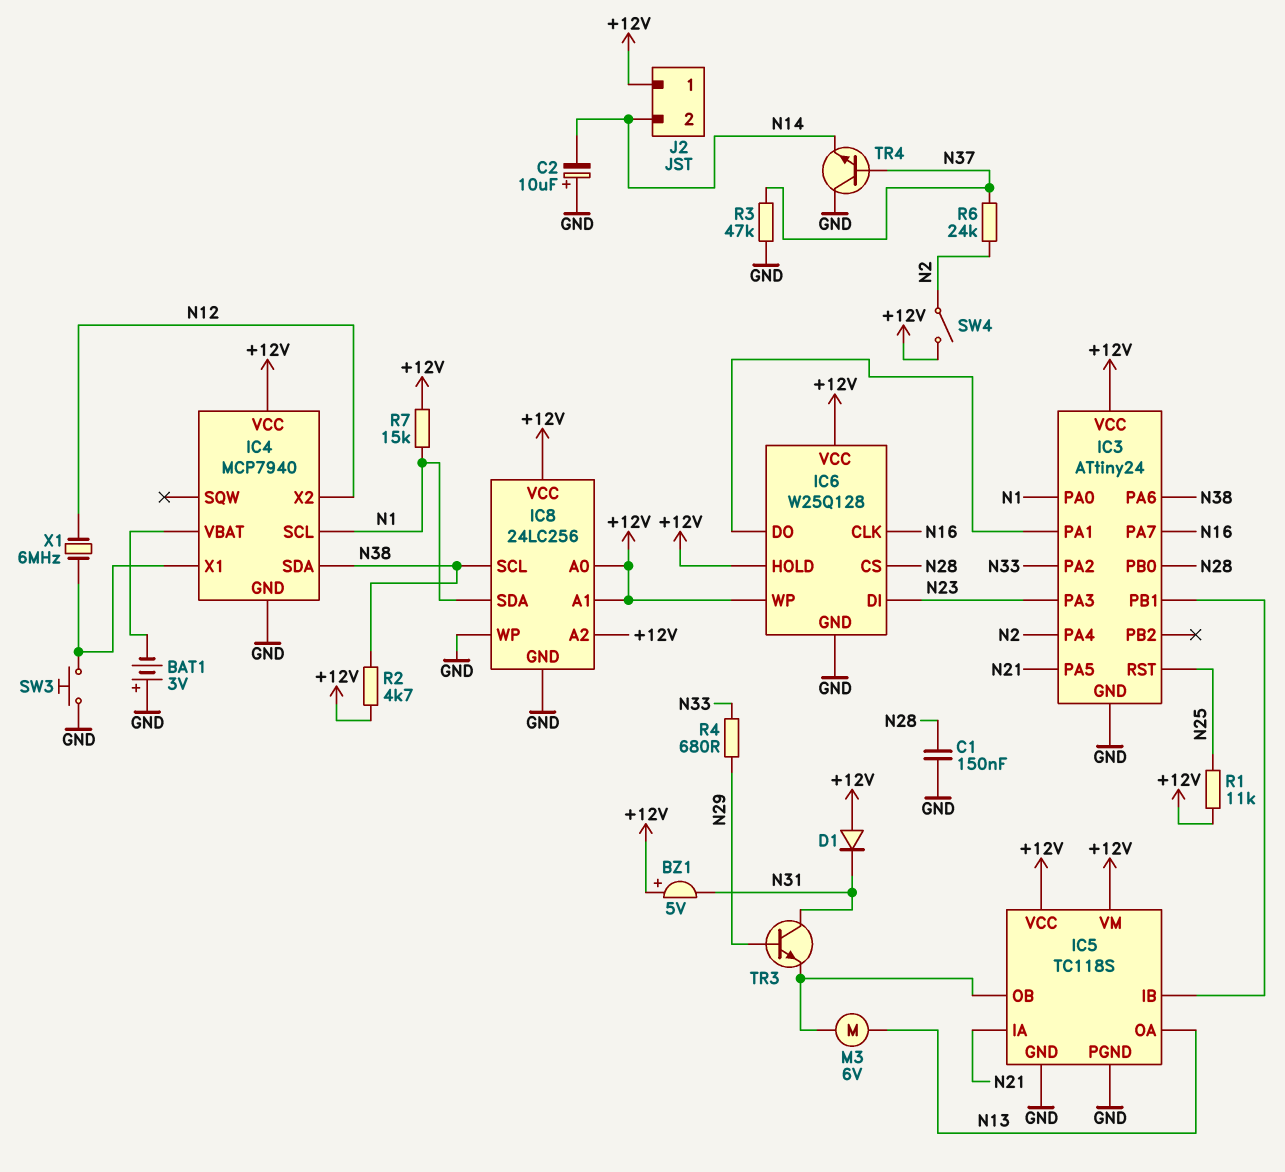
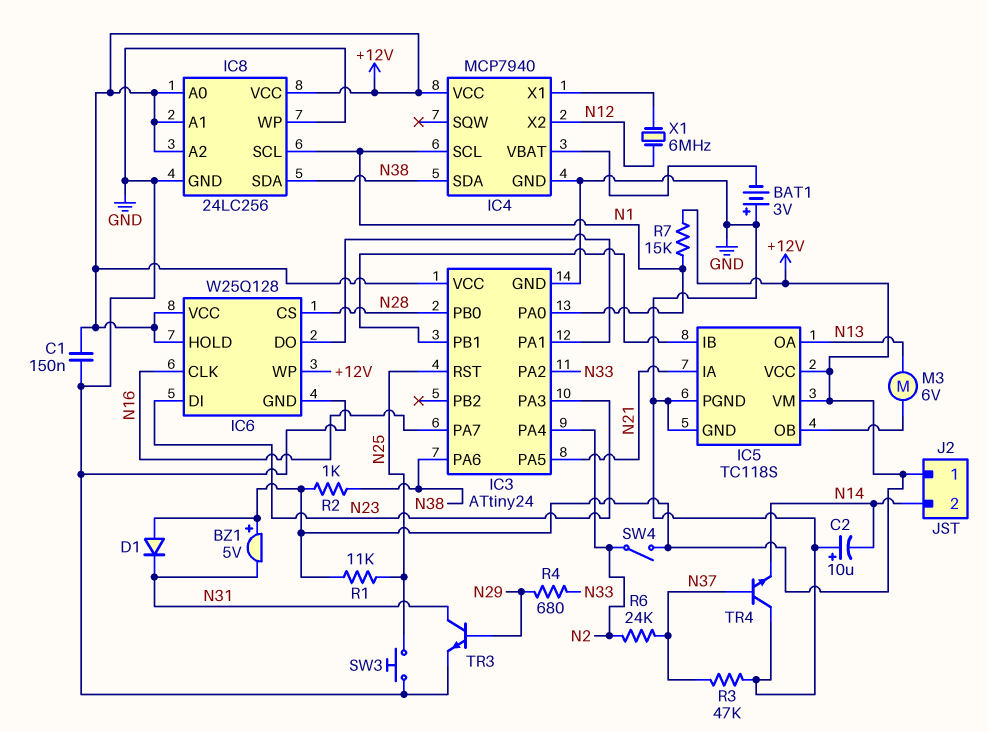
C1: 150nF (GND, N28) -> 150nF (+12V, GND)
IC8 pin SCL: N38 -> N1
IC8 pin SDA: N1 -> N38
R2: 4.7k (+12V, N38) -> 1k (+12V, N38)
SW3: button (GND, IC4/X1) -> button (GND, N25)
TR3: NPN (B N29, C N31, E IC5/OB) -> NPN (B N29, C N31, E GND)

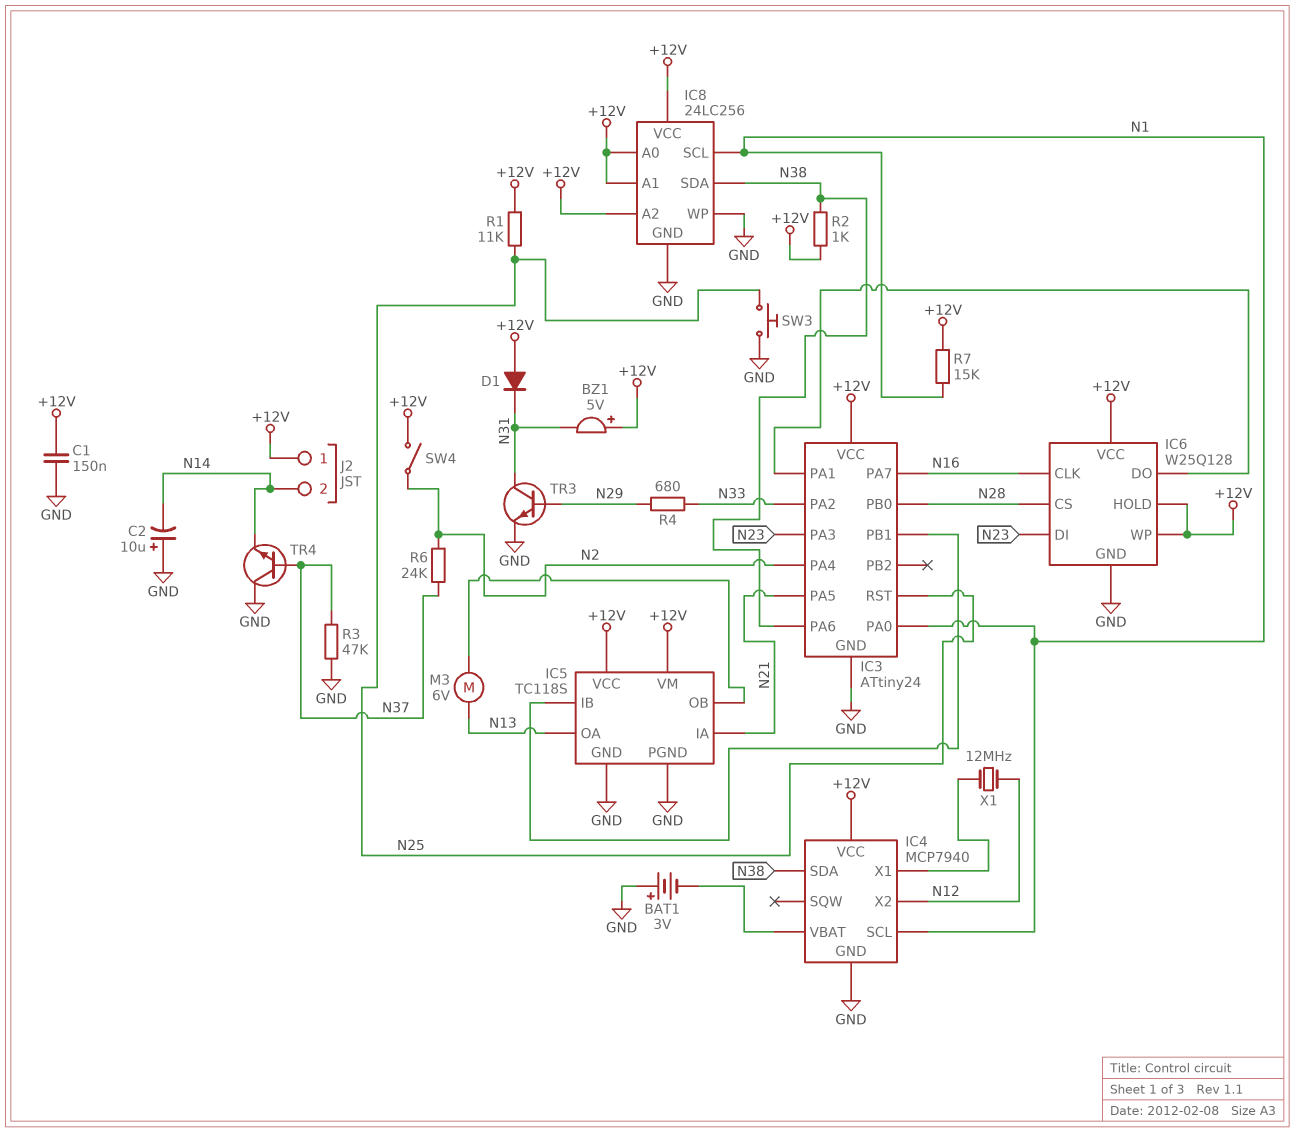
X1: 6MHz (IC4/X1, N12) -> 12MHz (IC4/X1, N12)

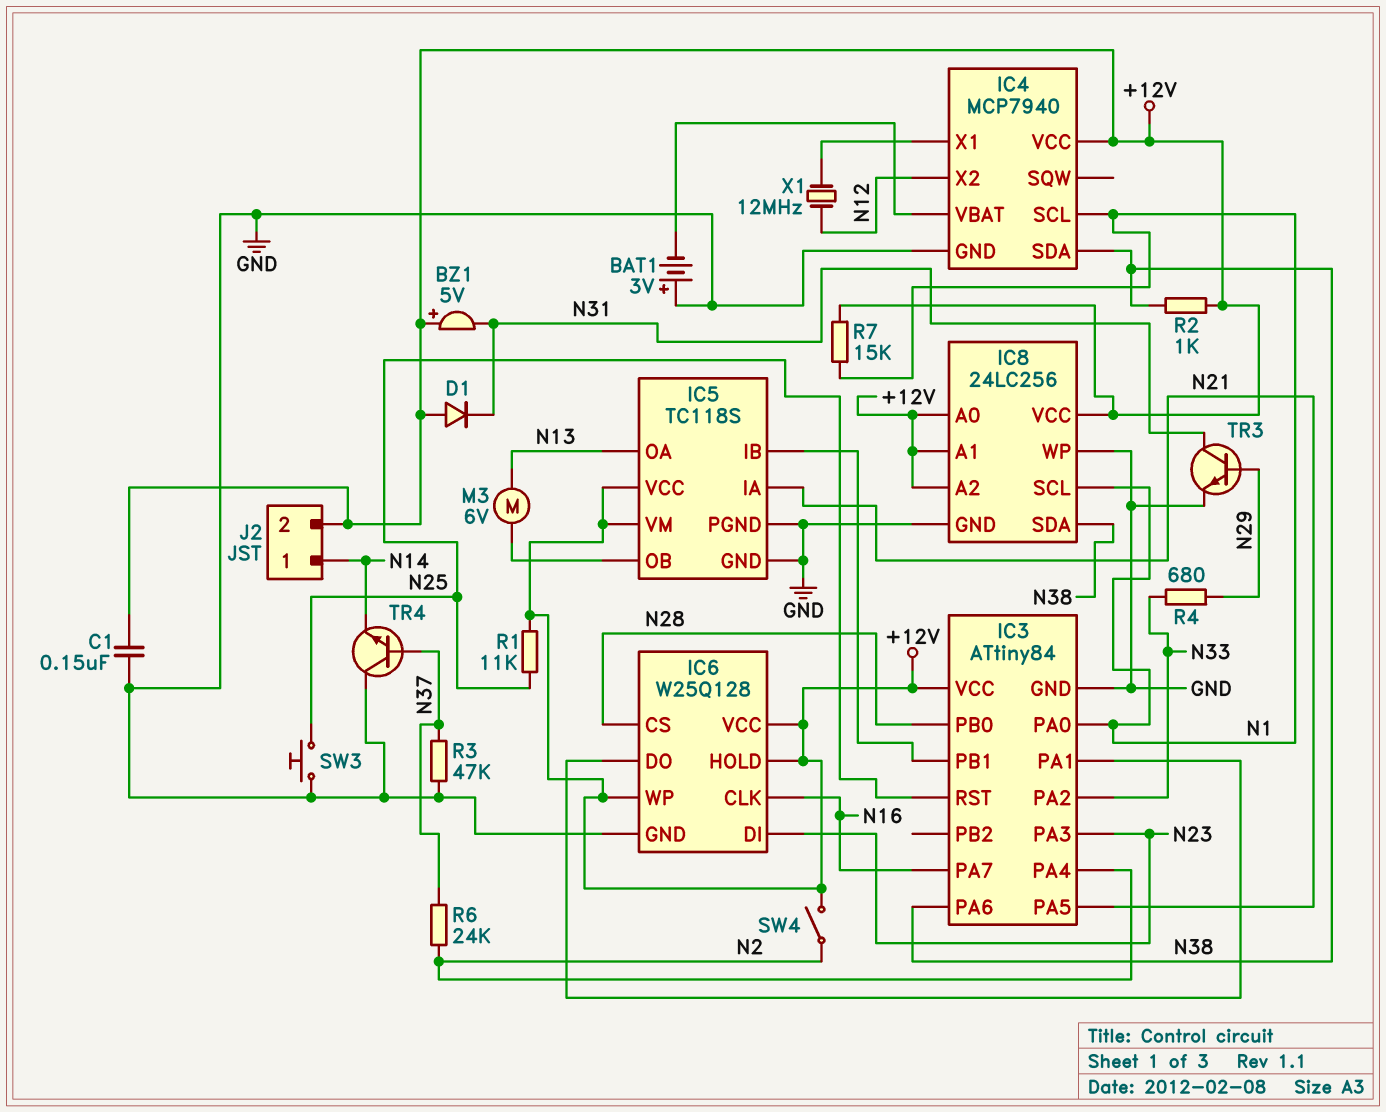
C2: 10uF (plus GND, minus N14) -> none
IC3: ATtiny24 -> ATtiny84
J2 pin 1: +12V -> N14
J2 pin 2: N14 -> +12V

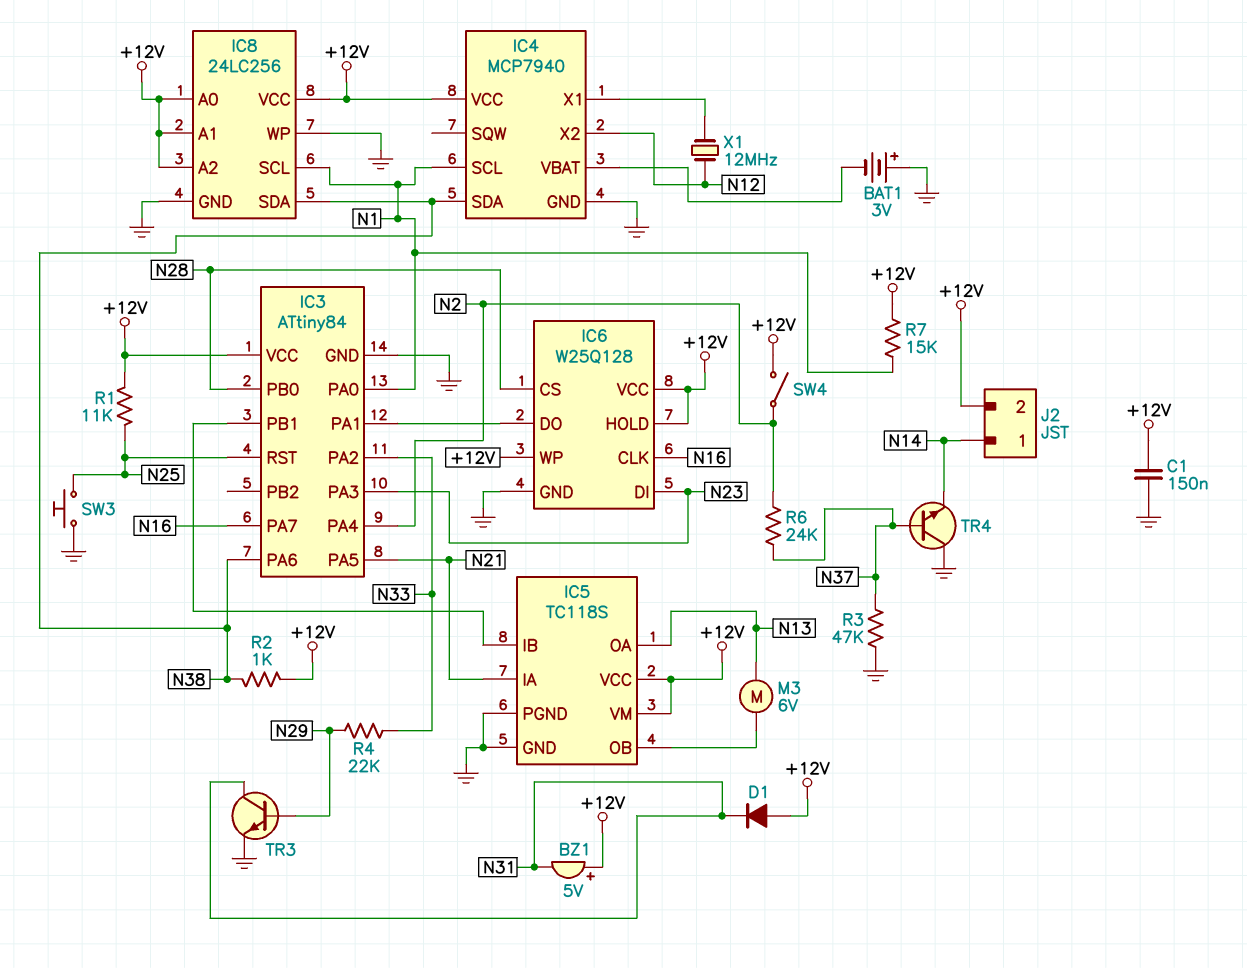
R4: 680 (N29, N33) -> 22k (N29, N33)

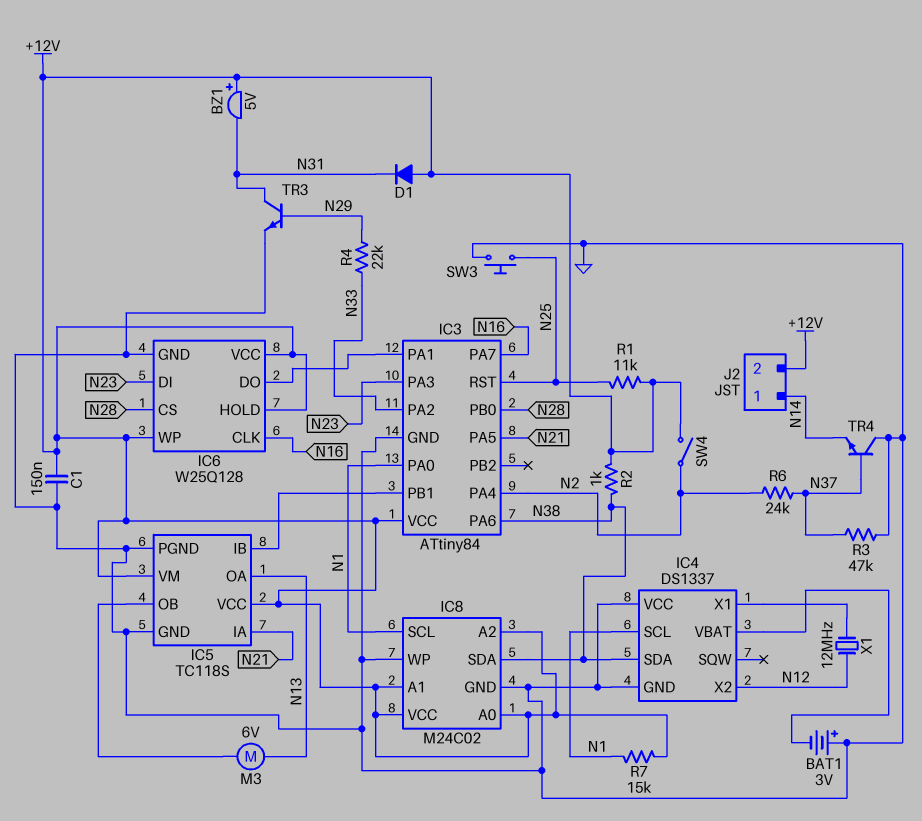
IC4: MCP7940 -> DS1337
IC4 pin VCC: +12V -> GND
IC8: 24LC256 -> M24C02

